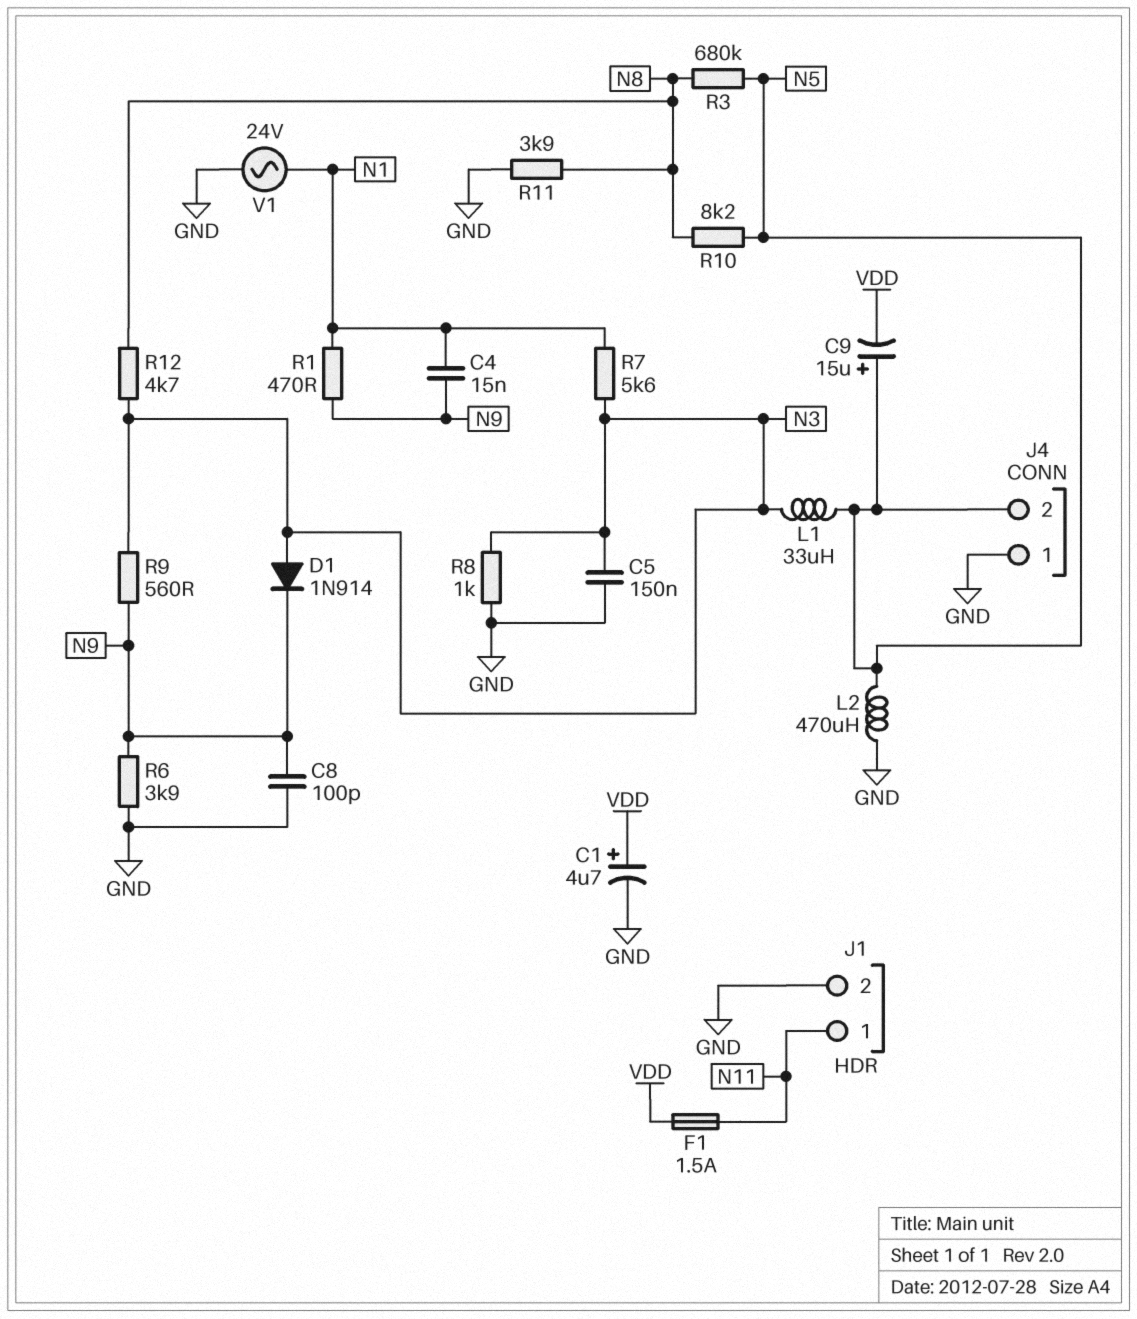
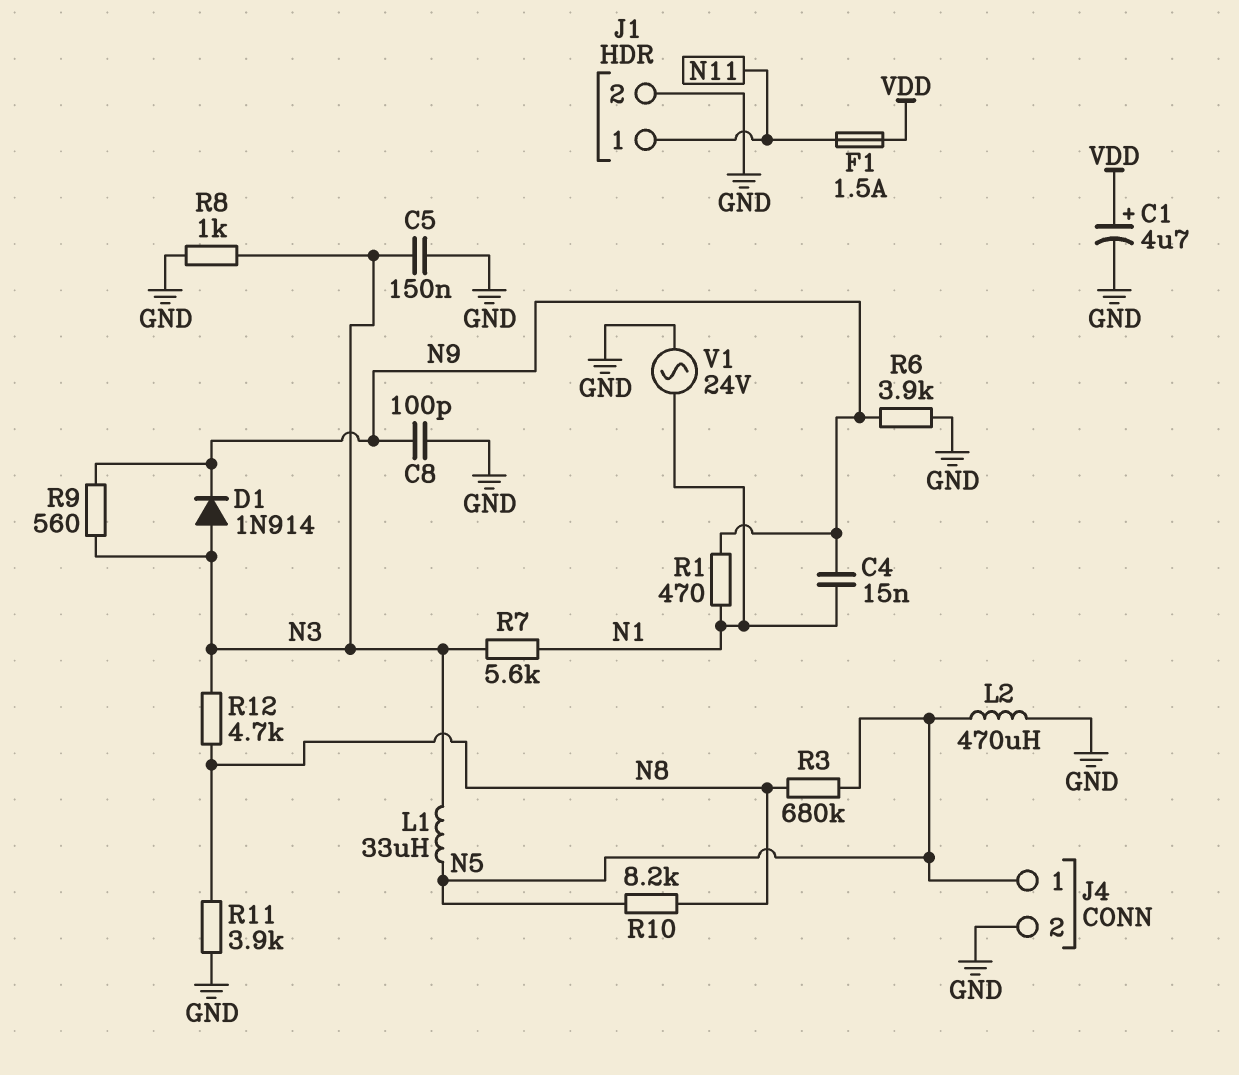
C9: 15uF (plus N5, minus VDD) -> none
J4 pin 1: GND -> N5
J4 pin 2: N5 -> GND

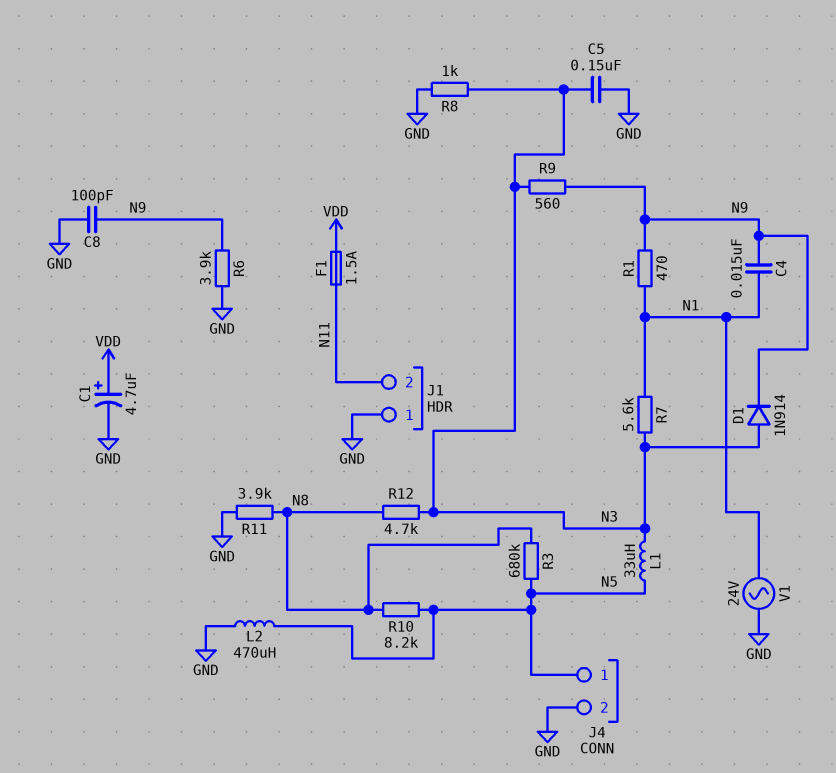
J1 pin 1: N11 -> GND
J1 pin 2: GND -> N11

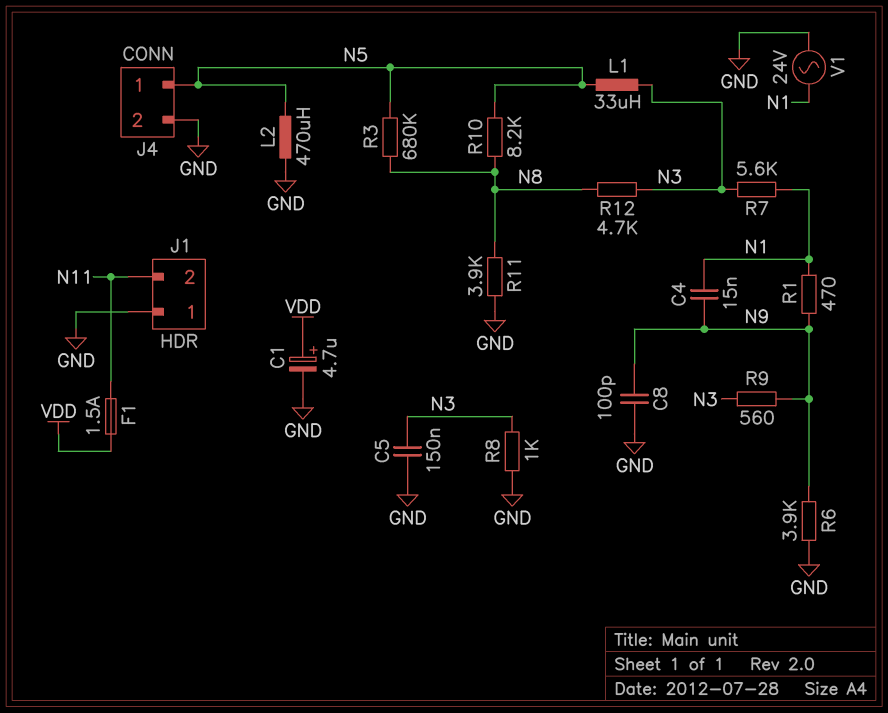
D1: diode 1N914 (A N3, K N9) -> none

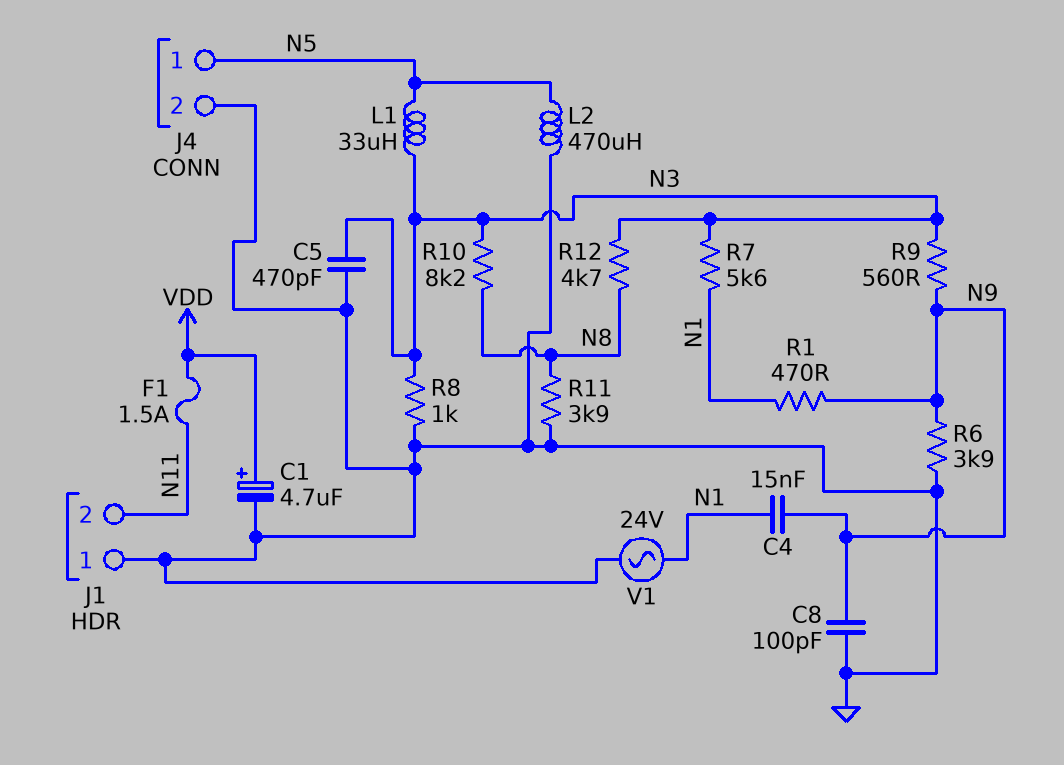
C5: 150nF (GND, N3) -> 470pF (GND, N3)
R3: 680k (N5, N8) -> none
R10: 8.2k (N5, N8) -> 8.2k (N3, N8)

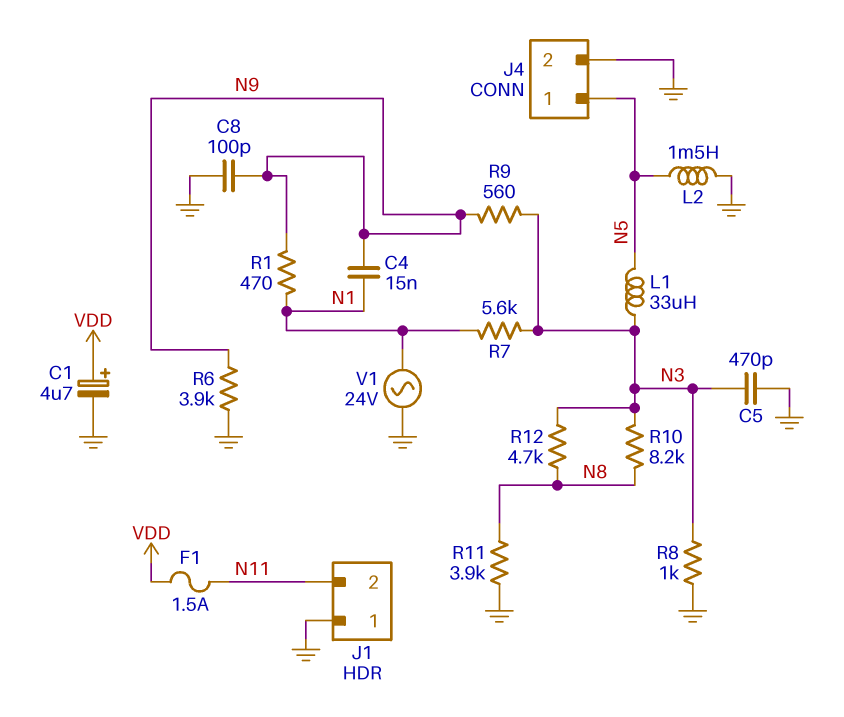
L2: 470uH (GND, N5) -> 1.5mH (GND, N5)

